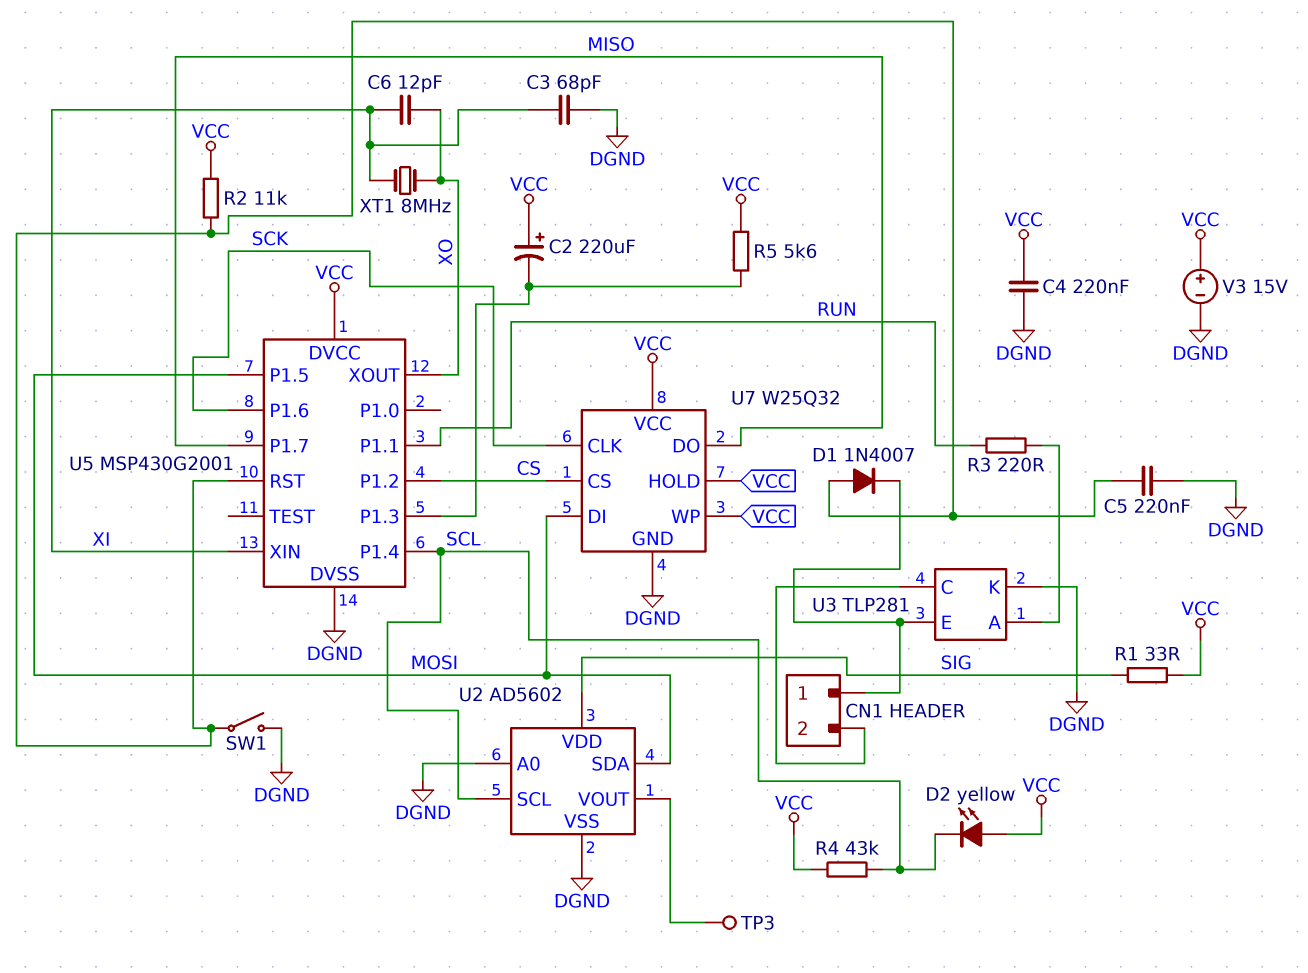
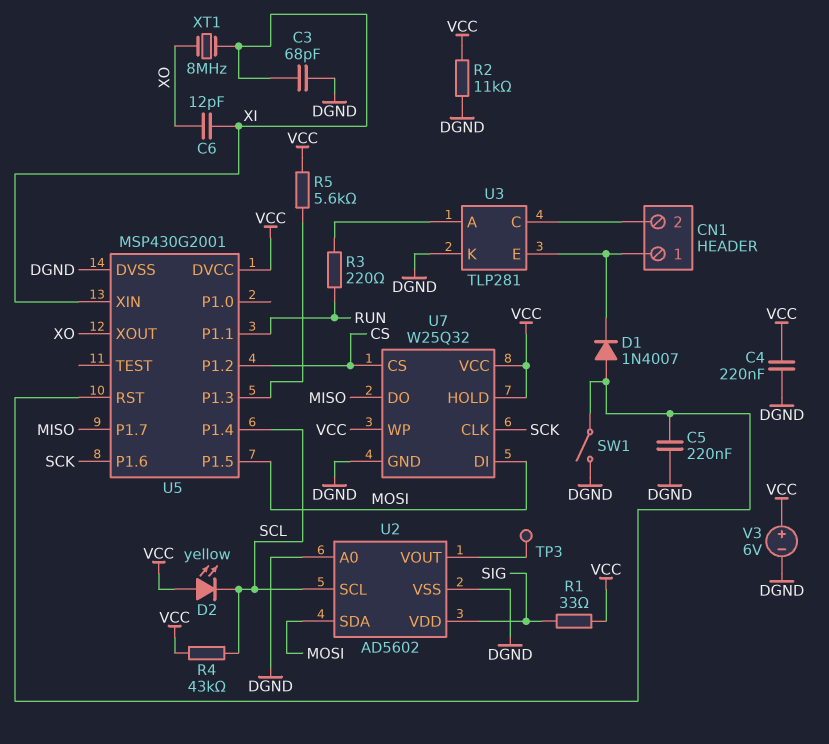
C2: 220uF (plus VCC, minus U5/P1.3) -> none
R2: 11k (U5/RST, VCC) -> 11k (DGND, VCC)
V3: 15V (plus VCC, minus DGND) -> 6V (plus VCC, minus DGND)

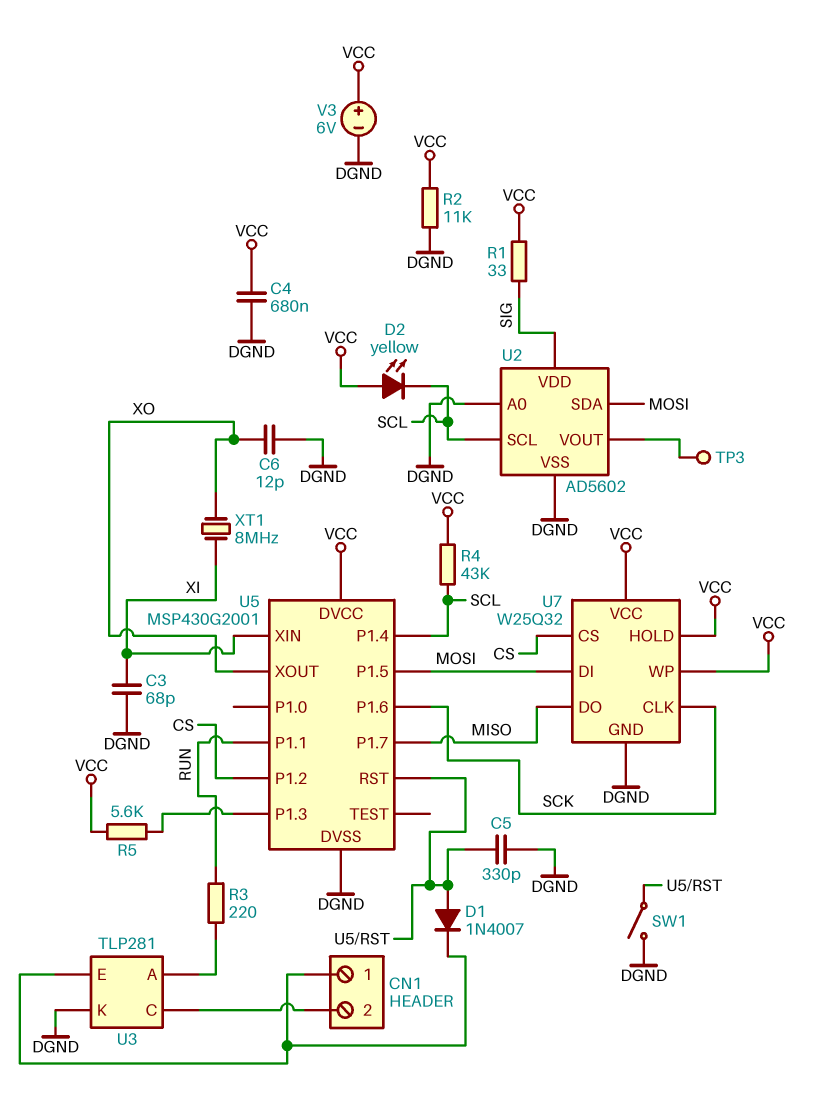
C4: 220nF (DGND, VCC) -> 680nF (DGND, VCC)
C5: 220nF (DGND, U5/RST) -> 330pF (DGND, U5/RST)
C6: 12pF (XI, XO) -> 12pF (DGND, XO)

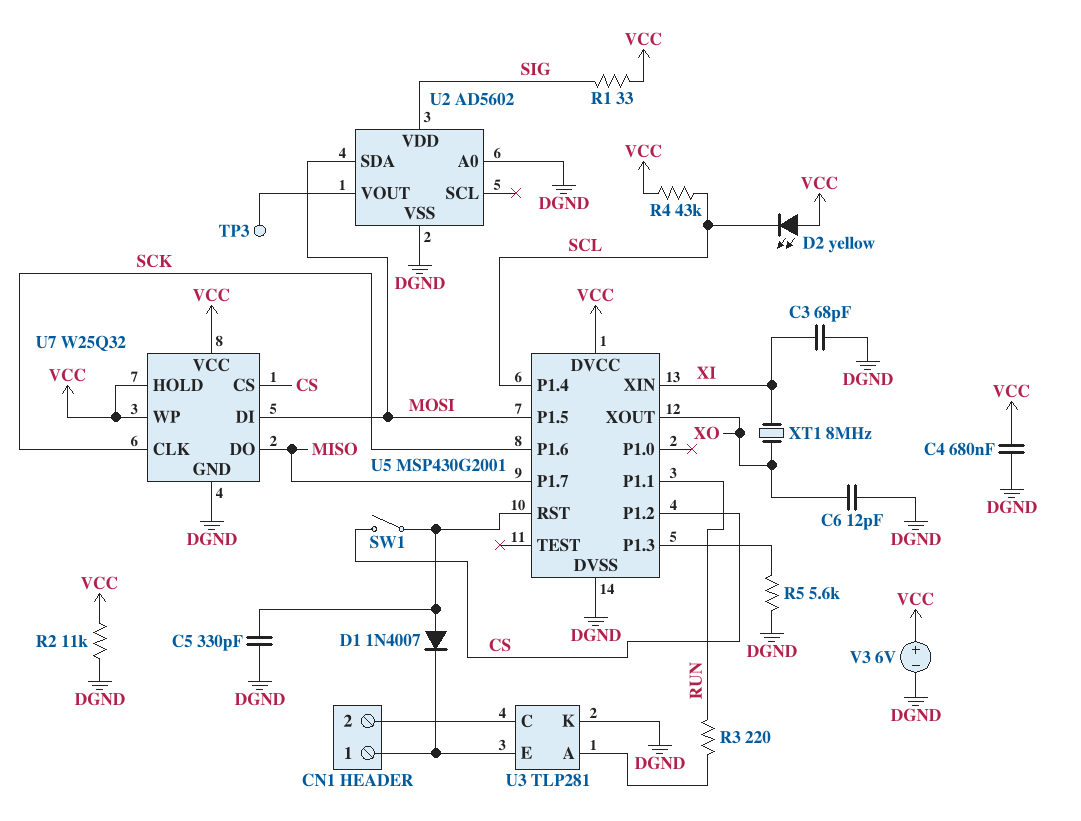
R5: 5.6k (U5/P1.3, VCC) -> 5.6k (DGND, U5/P1.3)
SW1: switch (DGND, U5/RST) -> switch (CS, U5/RST)
U2 pin SCL: SCL -> none

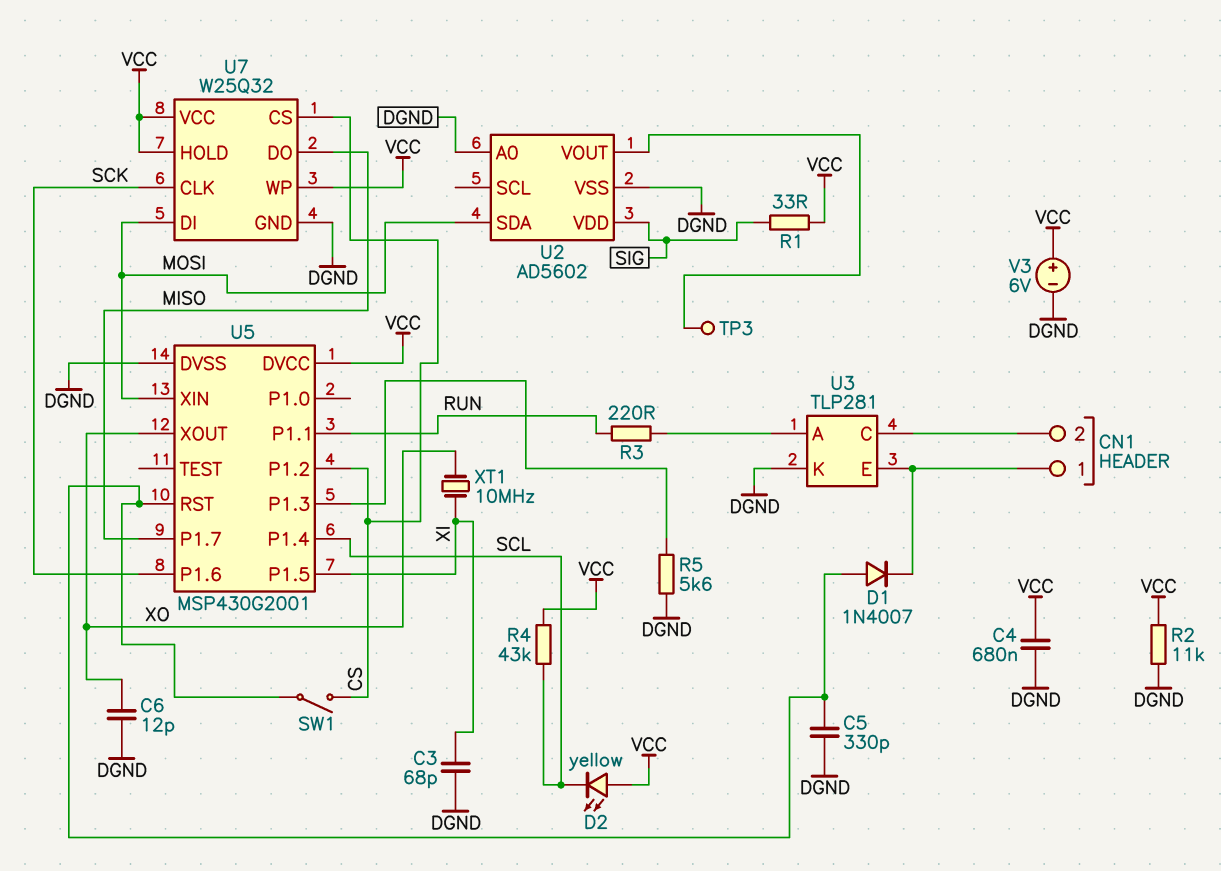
U5 pin P1.5: MOSI -> XI
U5 pin XIN: XI -> MOSI
XT1: 8MHz (XI, XO) -> 10MHz (XI, XO)

